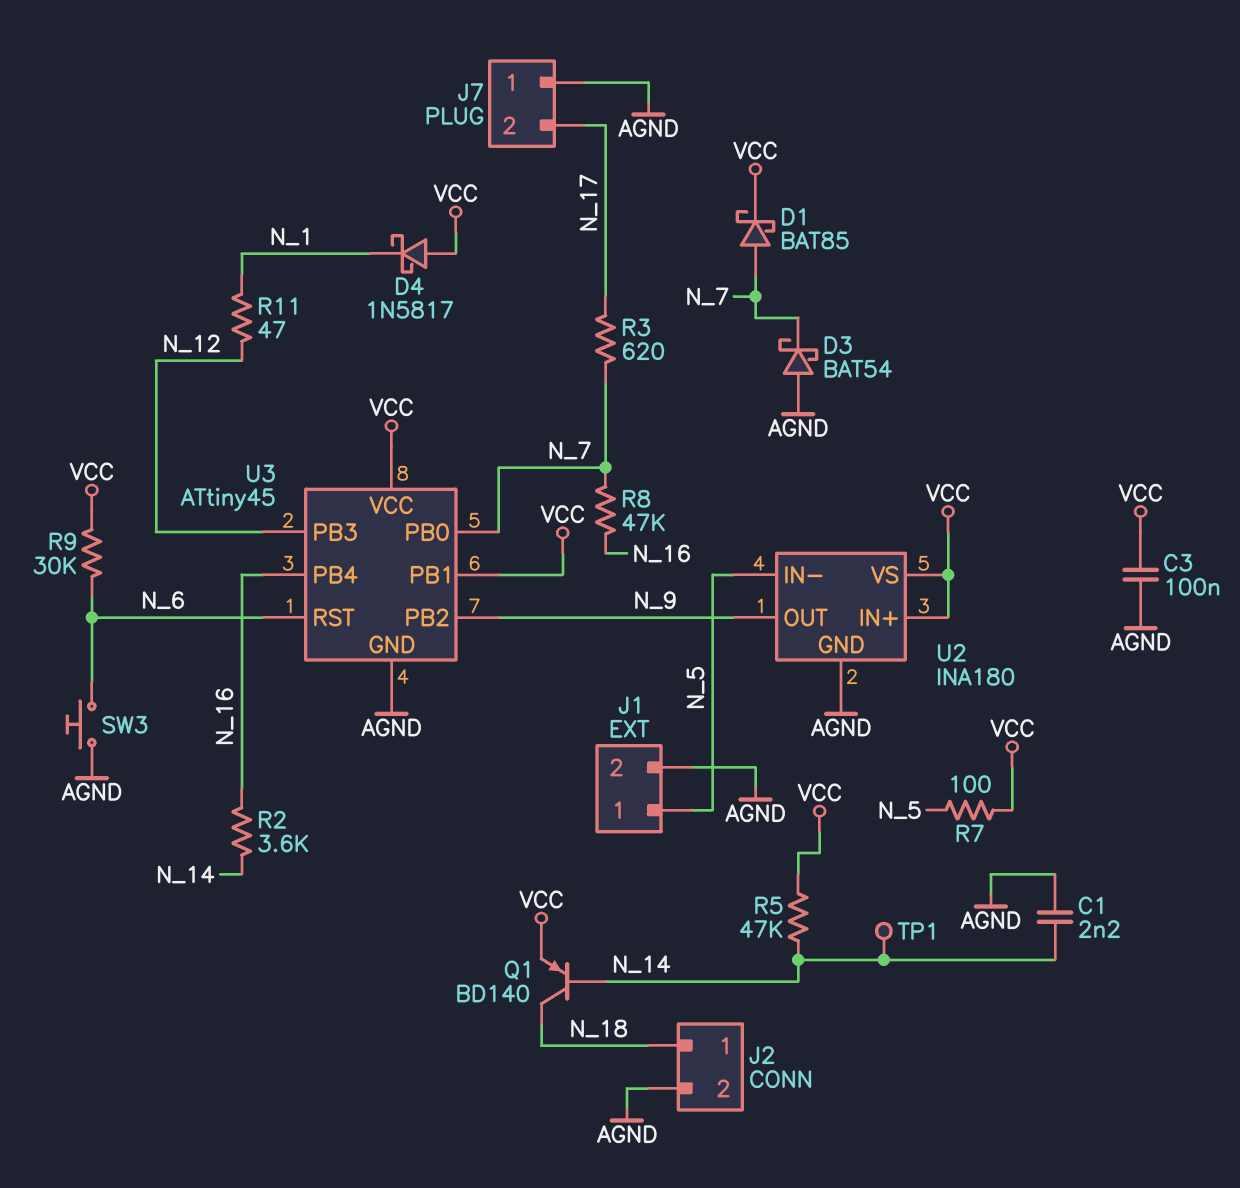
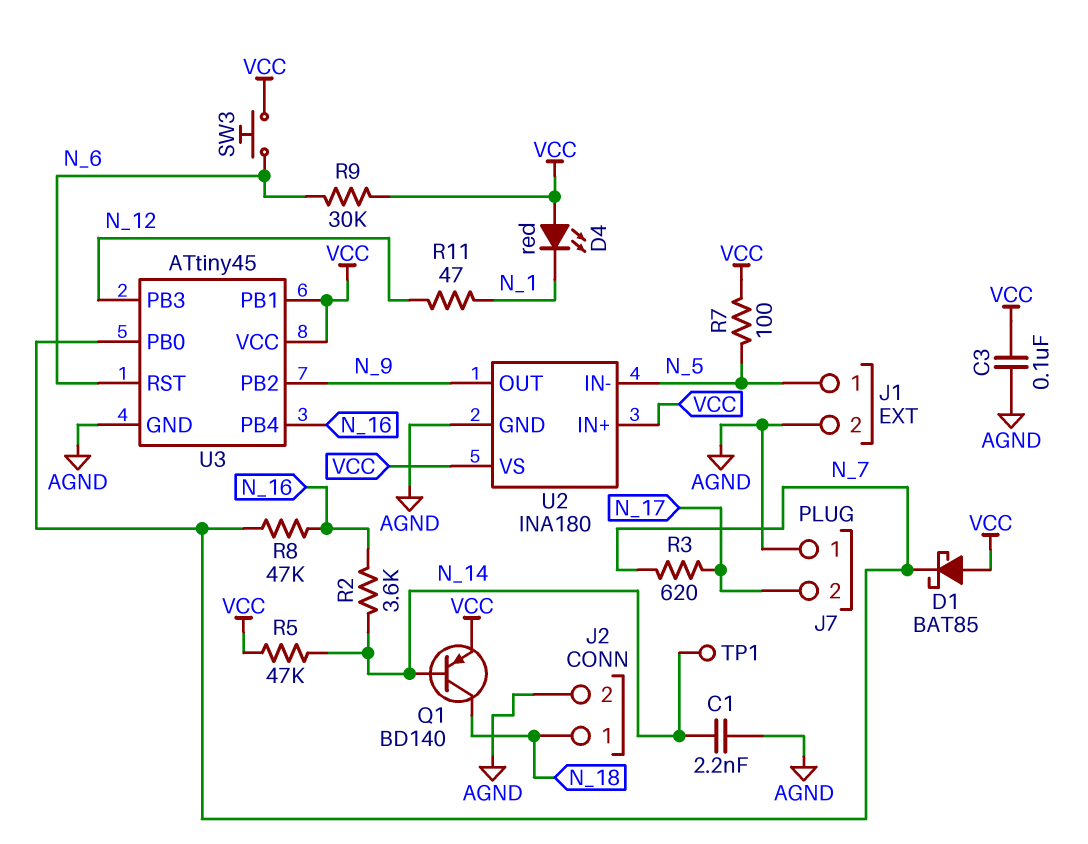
D1: schottky BAT85 (A N_7, K VCC) -> schottky BAT85 (A VCC, K N_7)
D3: schottky BAT54 (A AGND, K N_7) -> none
D4: schottky 1N5817 (A VCC, K N_1) -> LED red (A VCC, K N_1)
SW3: button (AGND, N_6) -> button (N_6, VCC)

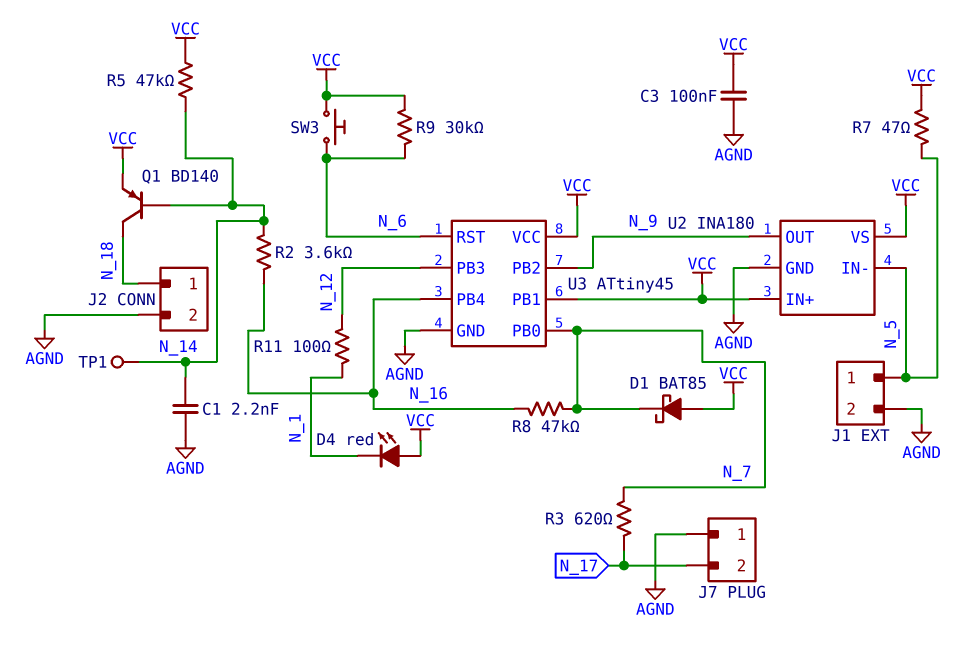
R7: 100 (N_5, VCC) -> 47 (N_5, VCC)
R11: 47 (N_1, N_12) -> 100 (N_1, N_12)

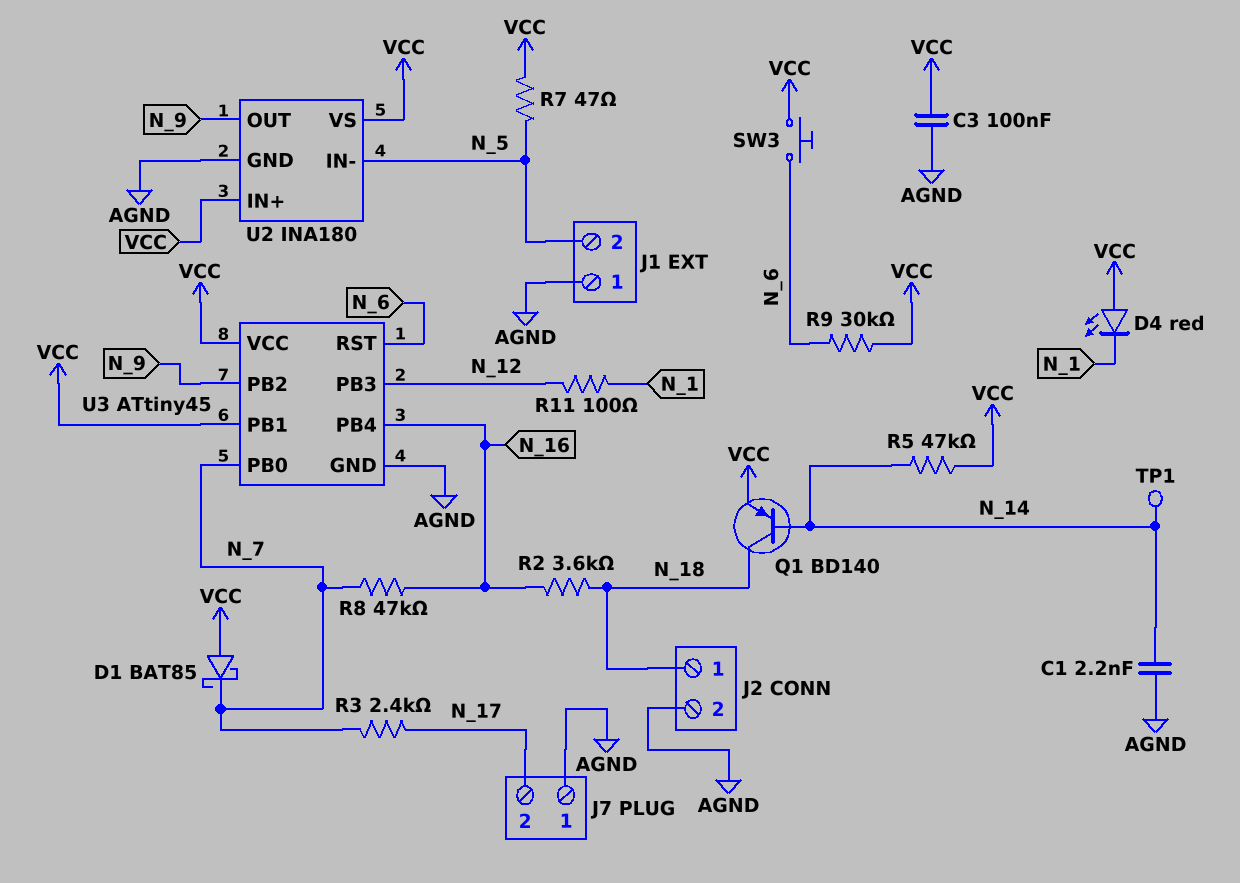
J1 pin 1: N_5 -> AGND
J1 pin 2: AGND -> N_5
R2: 3.6k (N_14, N_16) -> 3.6k (N_16, N_18)
R3: 620 (N_7, N_17) -> 2.4k (N_7, N_17)

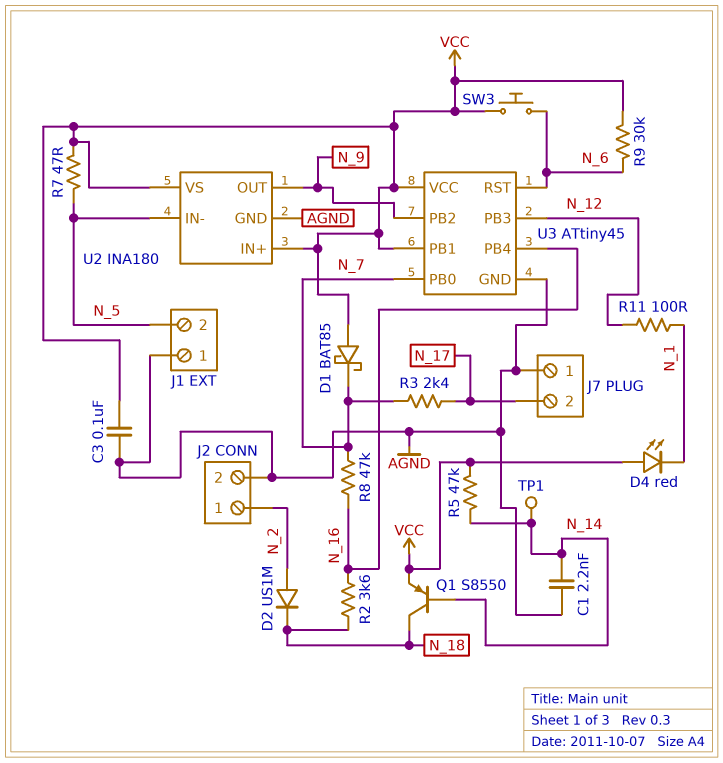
D2: none -> diode US1M (A N_2, K N_18)
J2 pin 1: N_18 -> N_2
Q1: PNP BD140 (B N_14, C N_18, E VCC) -> PNP S8550 (B N_14, C N_18, E VCC)

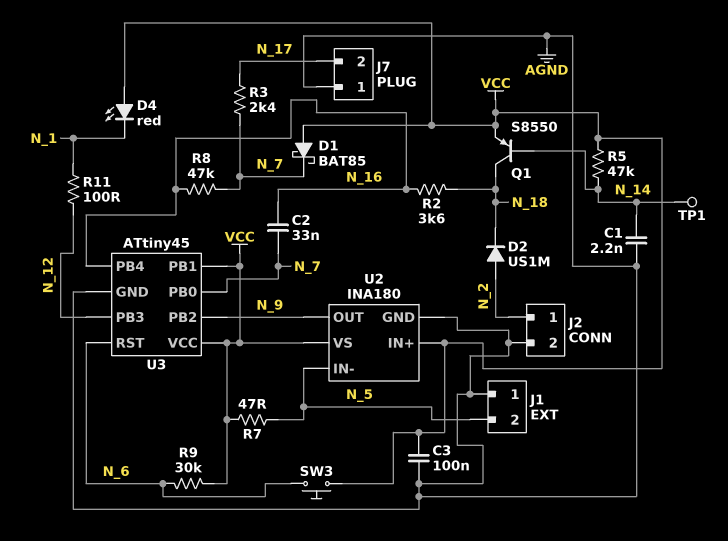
C2: none -> 33nF (N_7, N_16)

